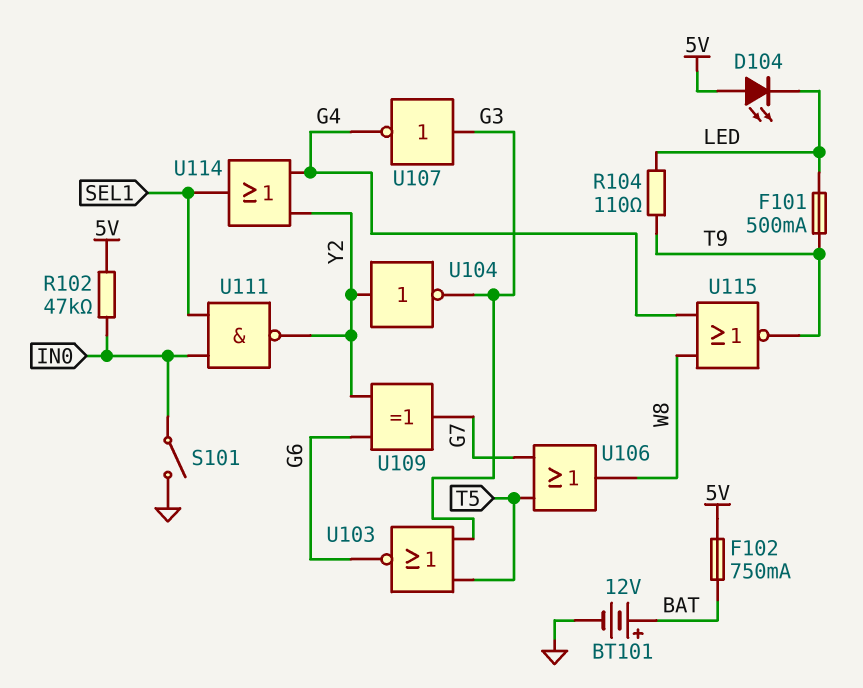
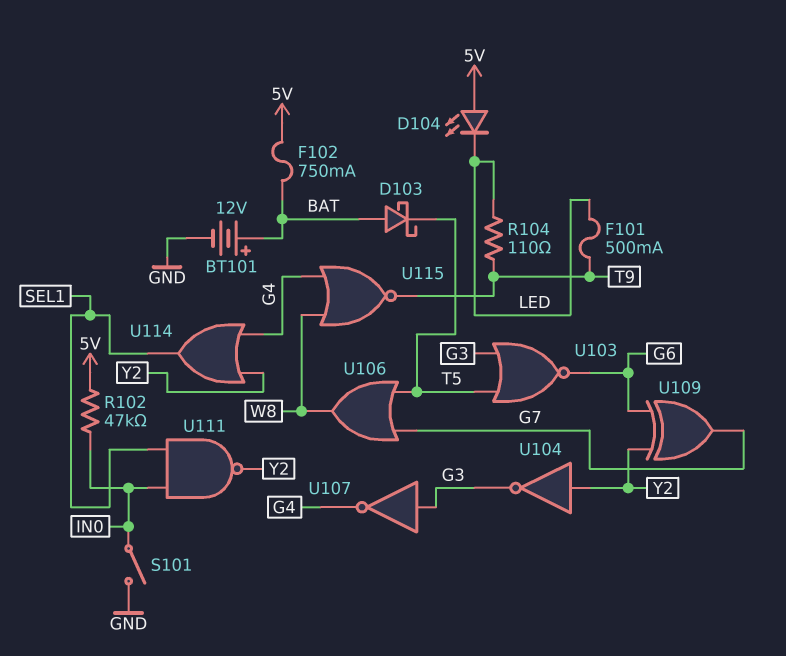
D103: none -> schottky (A BAT, K T5)

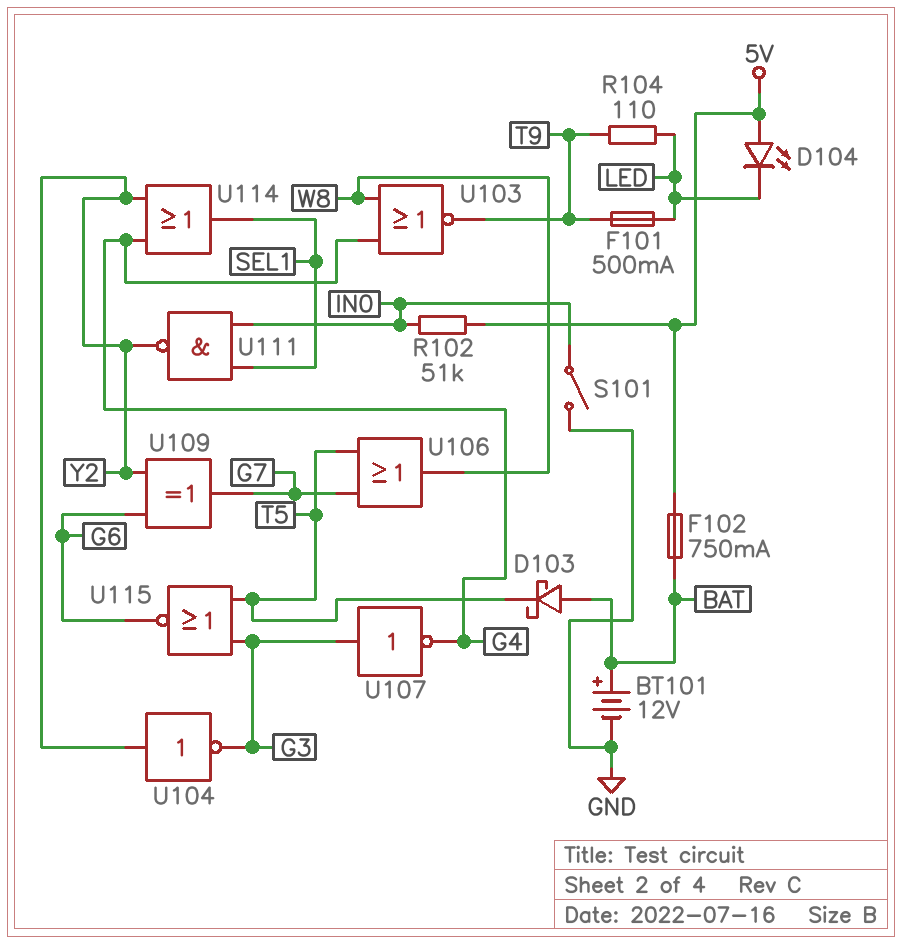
R102: 47k (5V, IN0) -> 51k (5V, IN0)
U103: NOR (in G3, in T5, out G6) -> NOR (in G4, in W8, out T9)
U115: NOR (in G4, in W8, out T9) -> NOR (in G3, in T5, out G6)

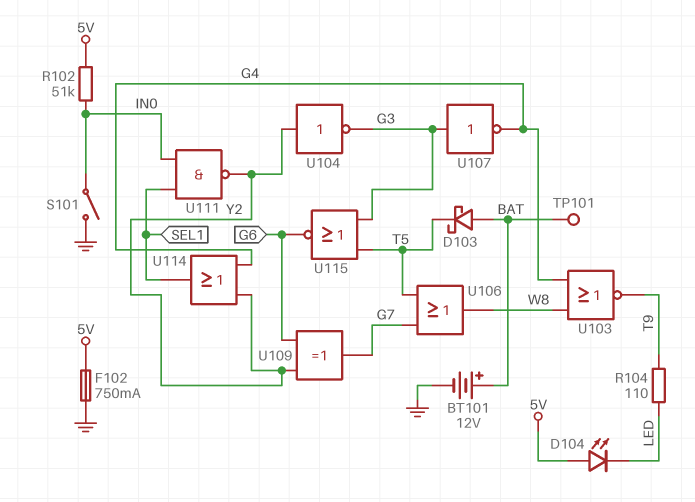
F101: 500mA (LED, T9) -> none
F102: 750mA (5V, BAT) -> 750mA (5V, GND)
TP101: none -> test point (BAT)

